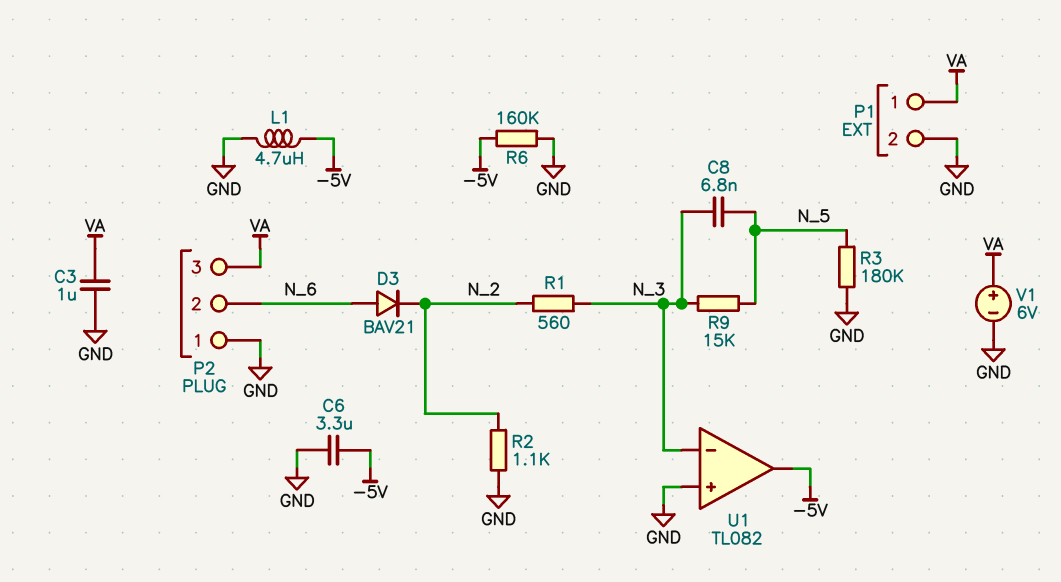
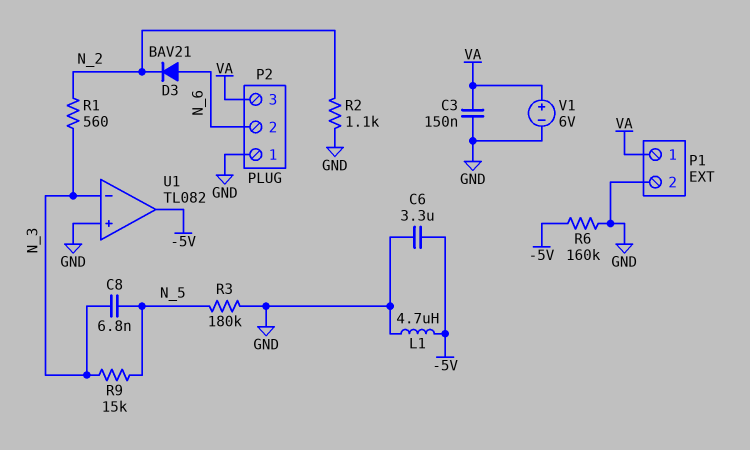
C3: 1uF (GND, VA) -> 150nF (GND, VA)

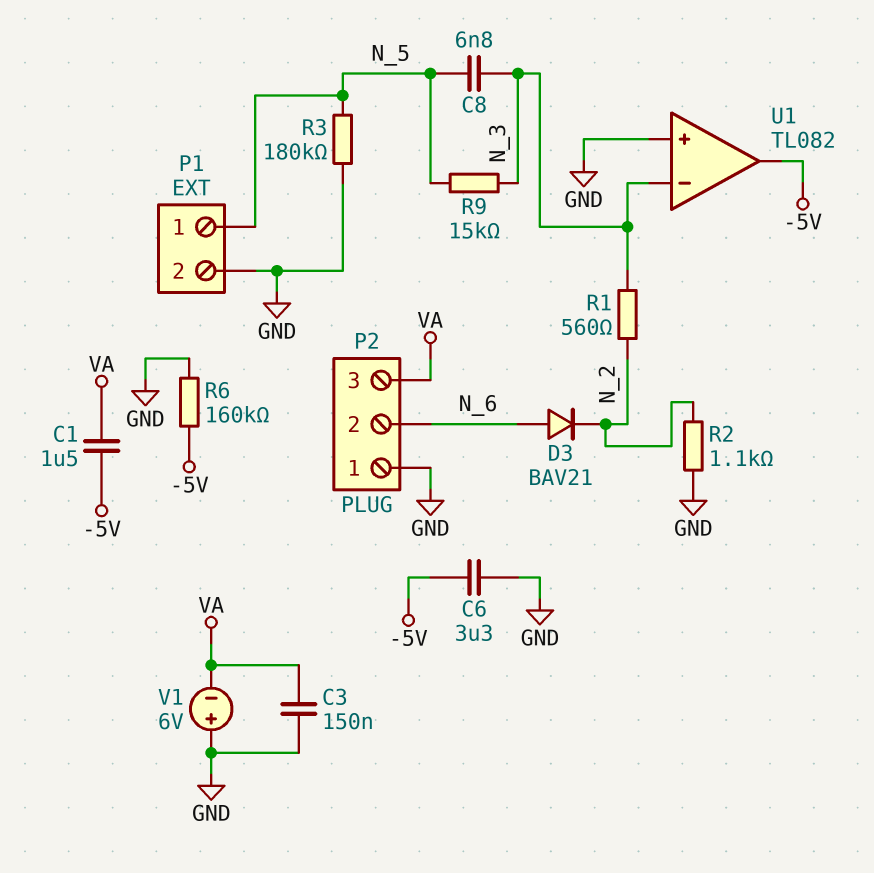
C1: none -> 1.5uF (-5V, VA)
L1: 4.7uH (-5V, GND) -> none
P1 pin 1: VA -> N_5
V1: 6V (plus VA, minus GND) -> 6V (plus GND, minus VA)

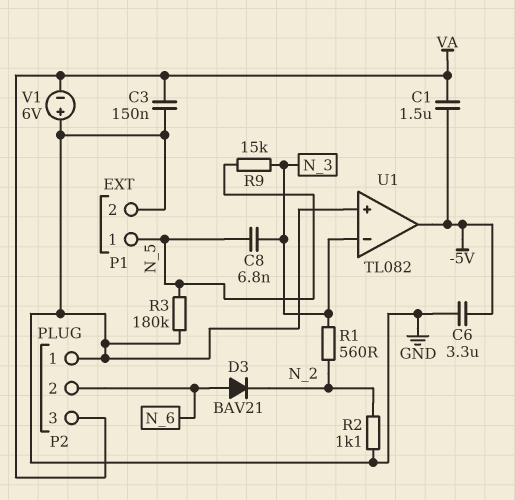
R6: 160k (-5V, GND) -> none

